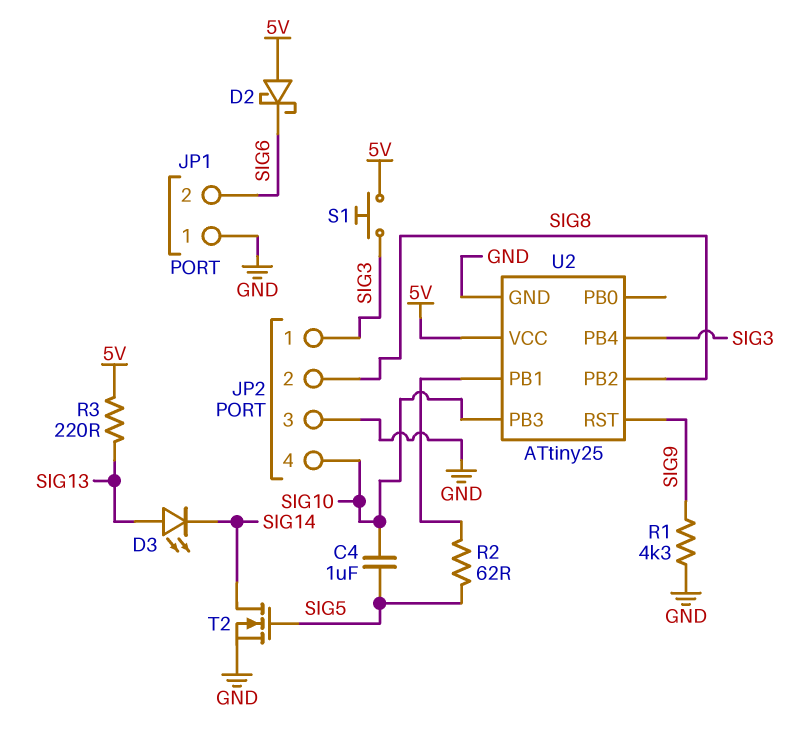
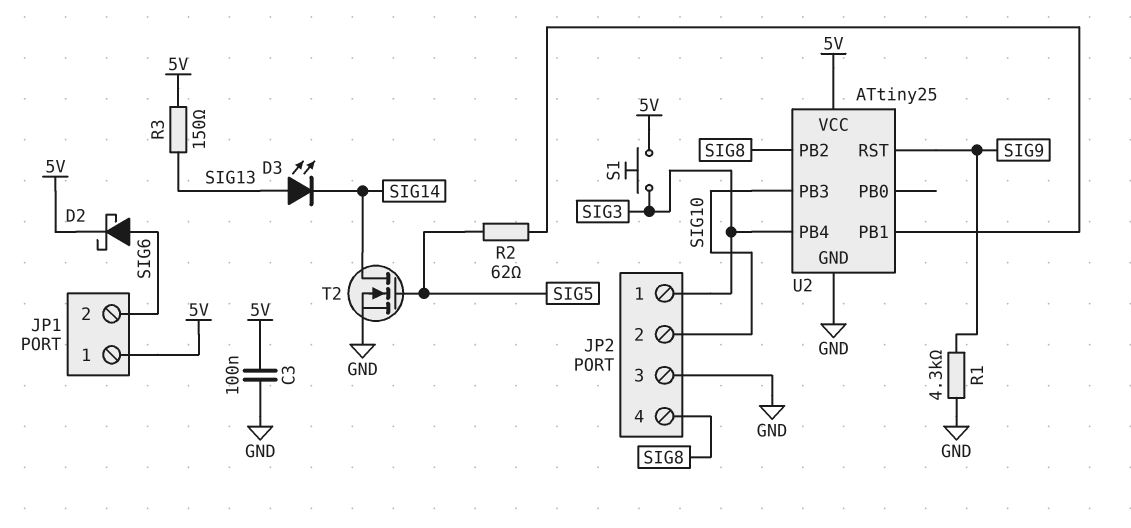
C3: none -> 100nF (5V, GND)
C4: 1uF (SIG5, SIG10) -> none
D2: schottky (A 5V, K SIG6) -> schottky (A SIG6, K 5V)
JP1 pin 1: GND -> 5V
JP2 pin 2: SIG8 -> SIG10
JP2 pin 4: SIG10 -> SIG8
R3: 220 (5V, SIG13) -> 150 (5V, SIG13)

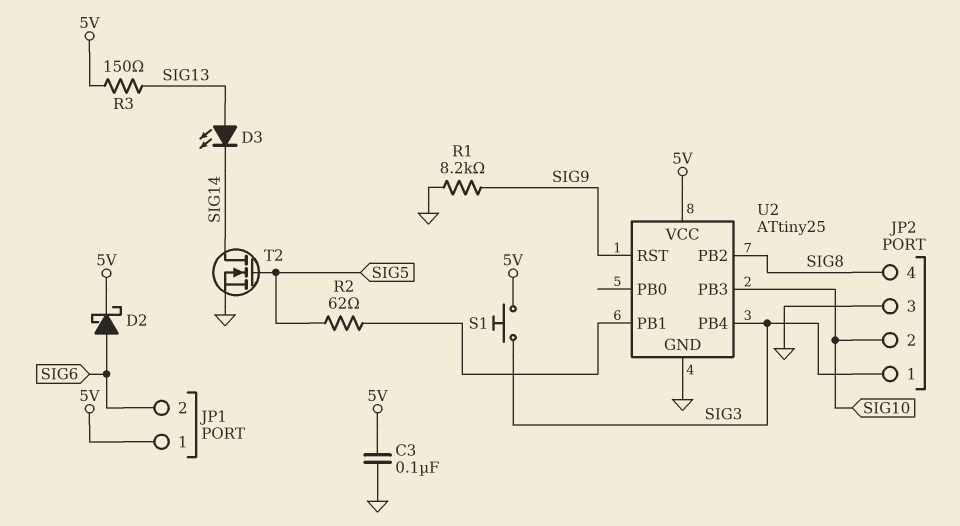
R1: 4.3k (GND, SIG9) -> 8.2k (GND, SIG9)

